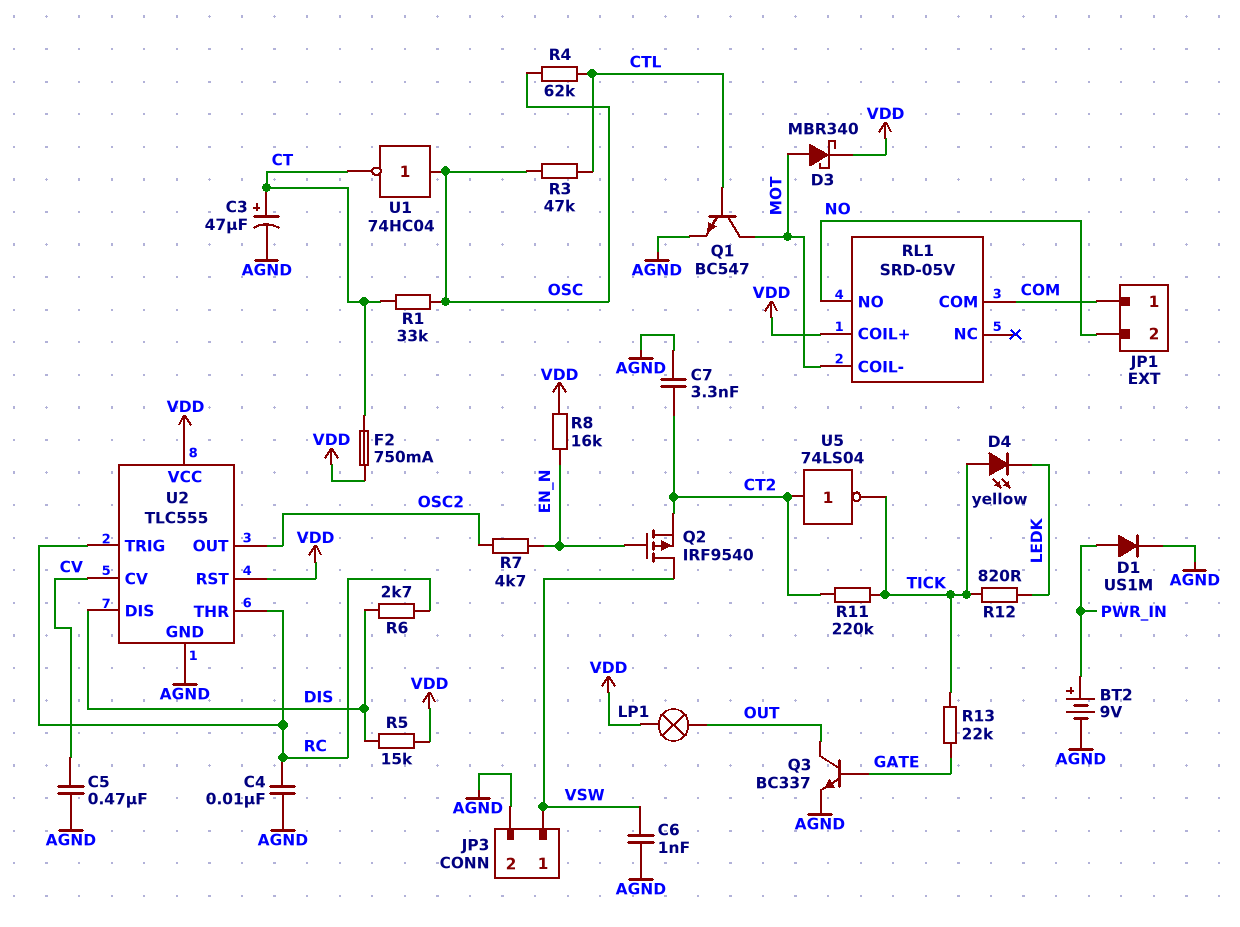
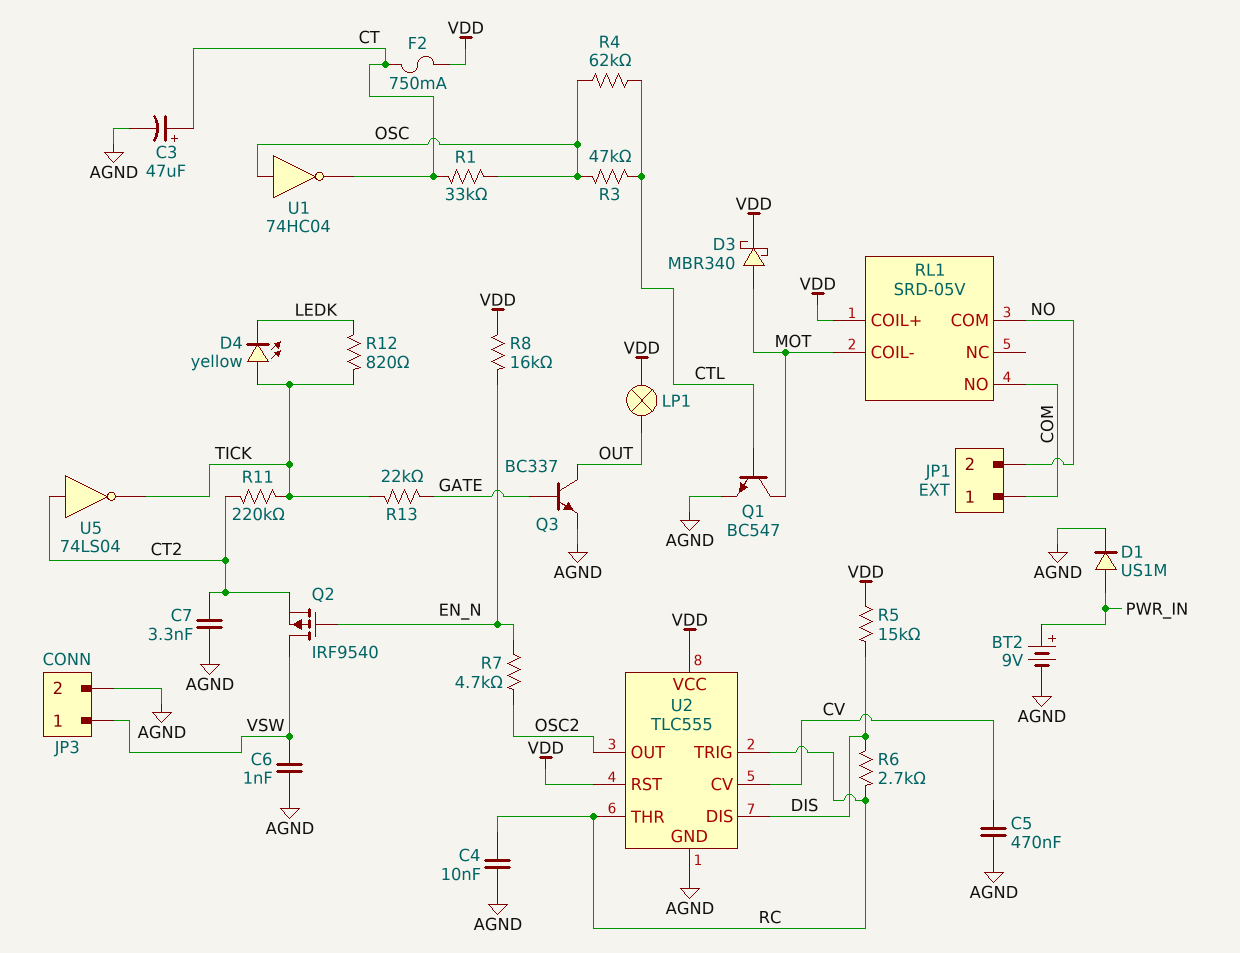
RL1 pin COM: COM -> NO
RL1 pin NO: NO -> COM

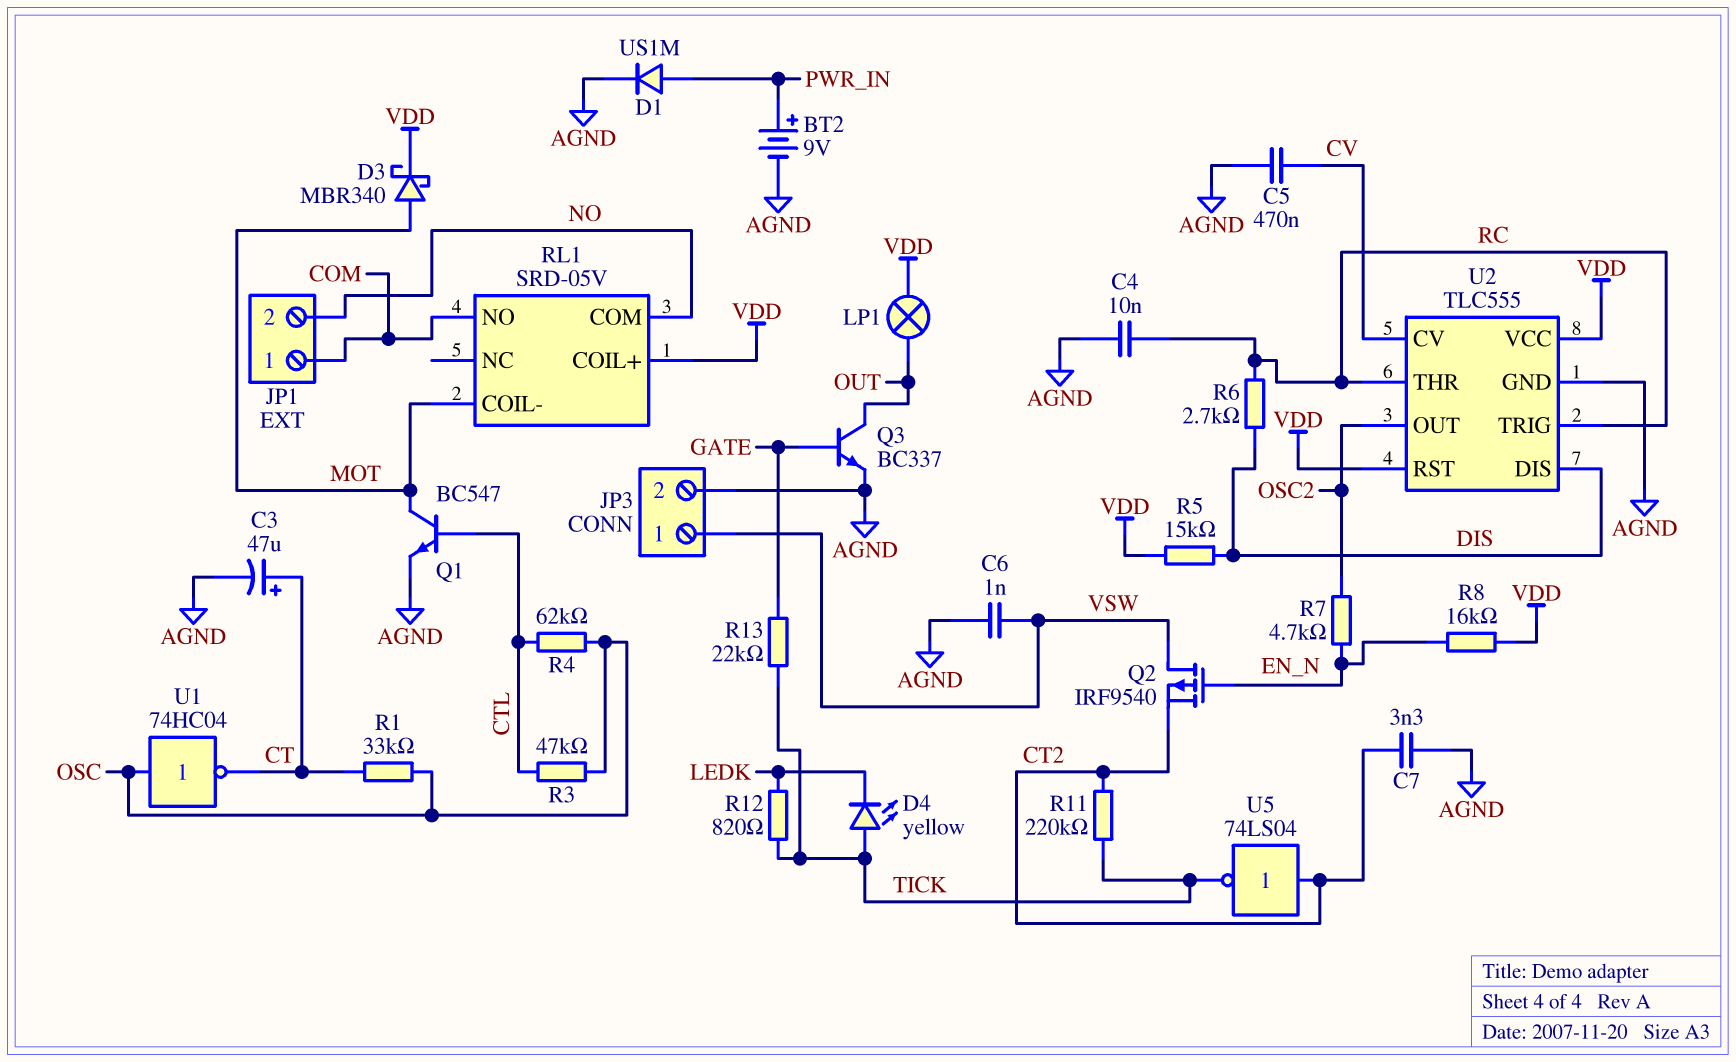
F2: 750mA (CT, VDD) -> none

